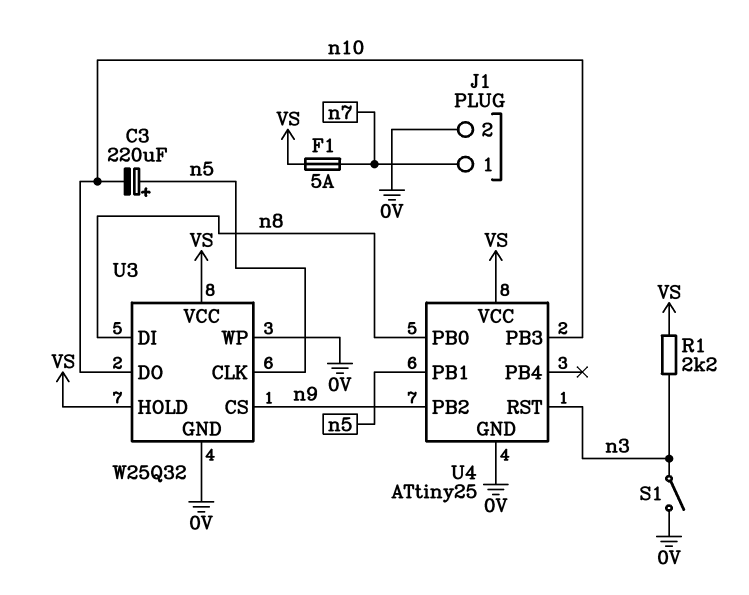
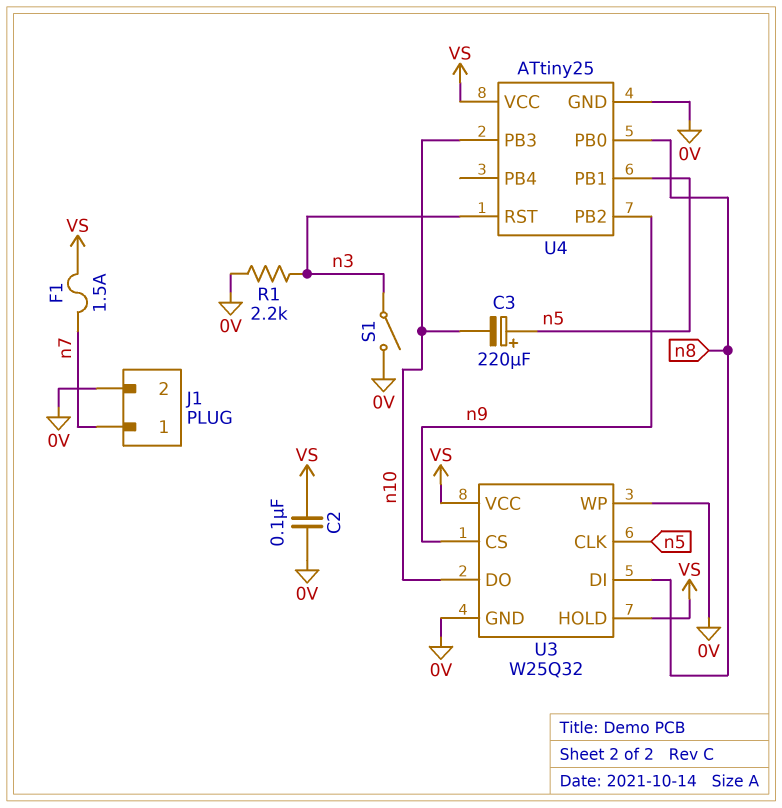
C2: none -> 100nF (0V, VS)
F1: 5A (VS, n7) -> 1.5A (VS, n7)
R1: 2.2k (VS, n3) -> 2.2k (0V, n3)

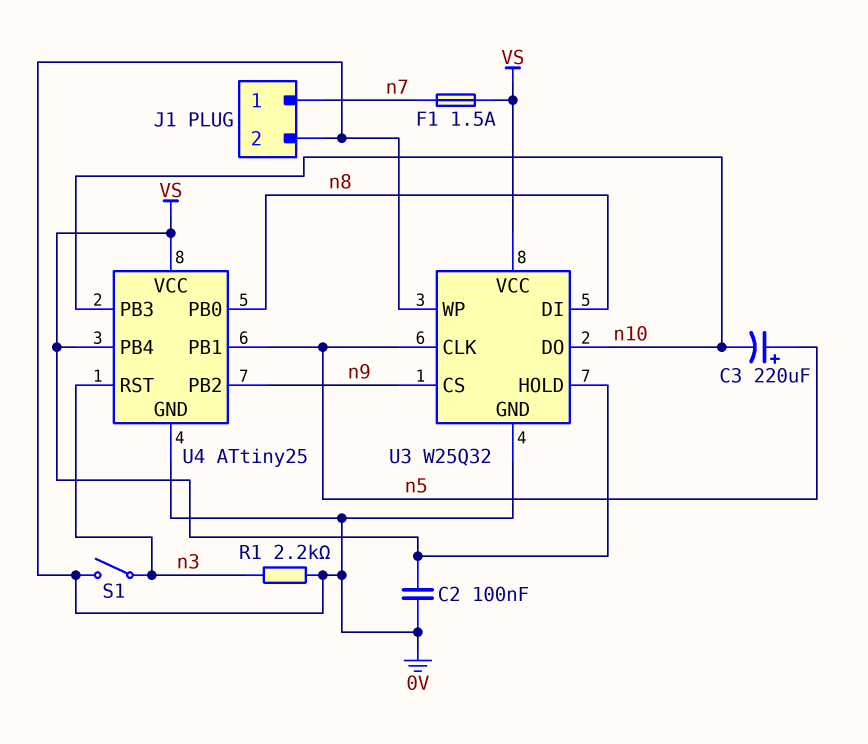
U4 pin PB4: none -> VS

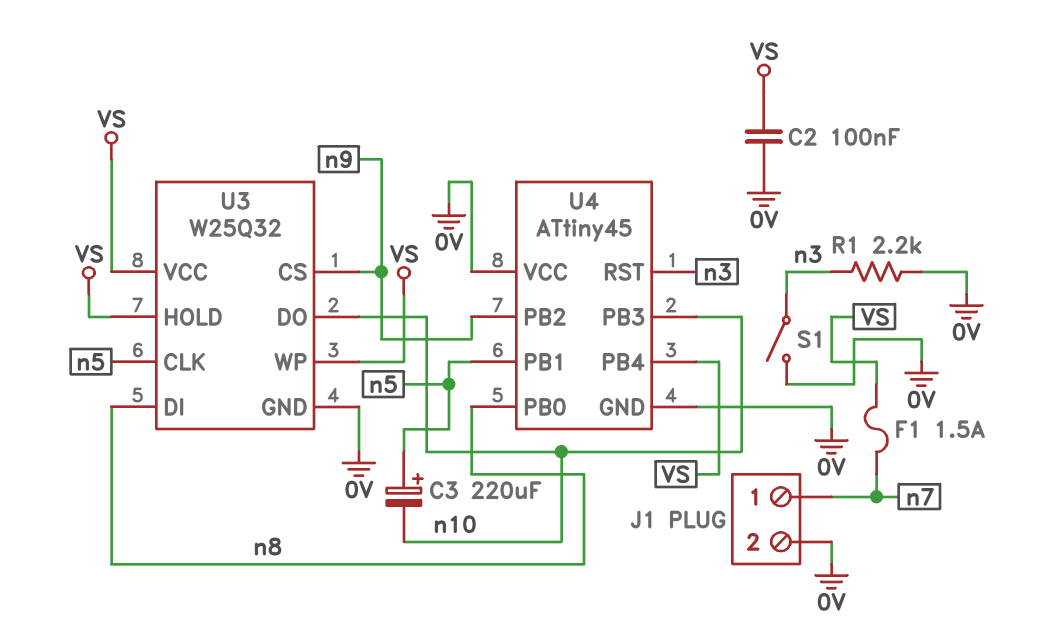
U3 pin WP: 0V -> VS
U4: ATtiny25 -> ATtiny45
U4 pin VCC: VS -> 0V

